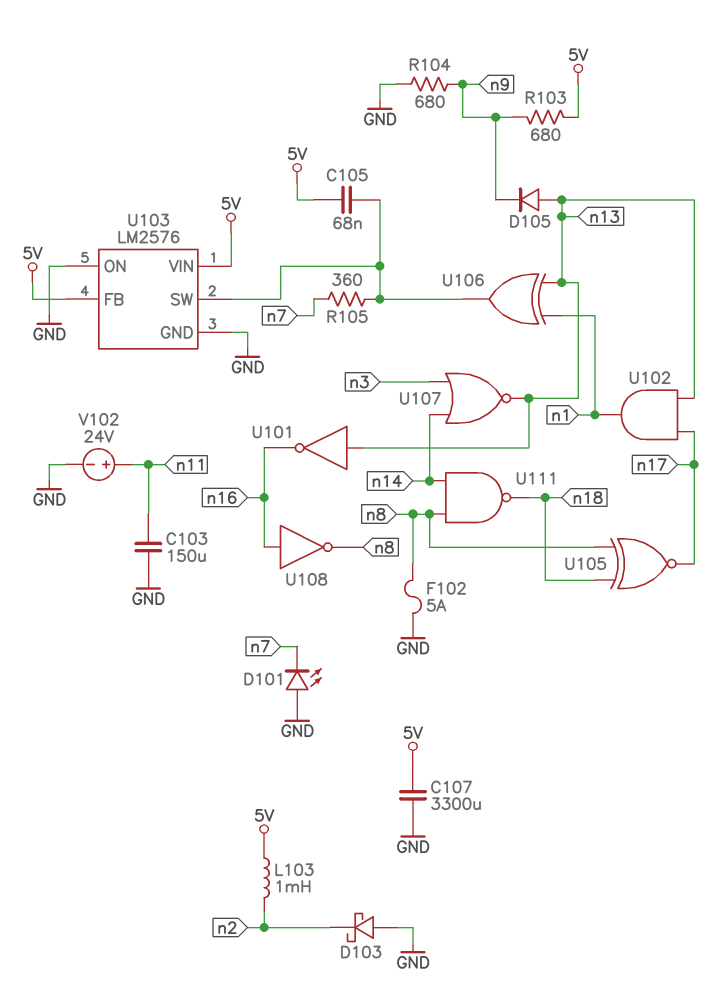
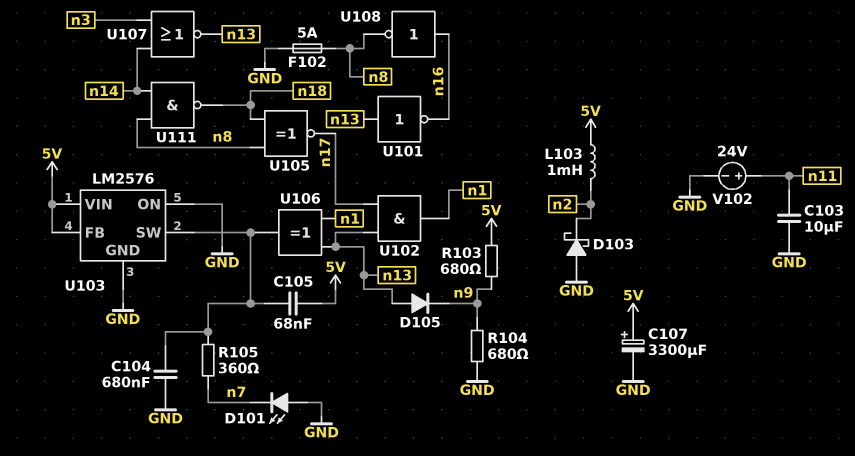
C103: 150uF (GND, n11) -> 10uF (GND, n11)
C104: none -> 680nF (GND, U103/SW)
C107: 3300uF (5V, GND) -> 3300uF (plus 5V, minus GND)

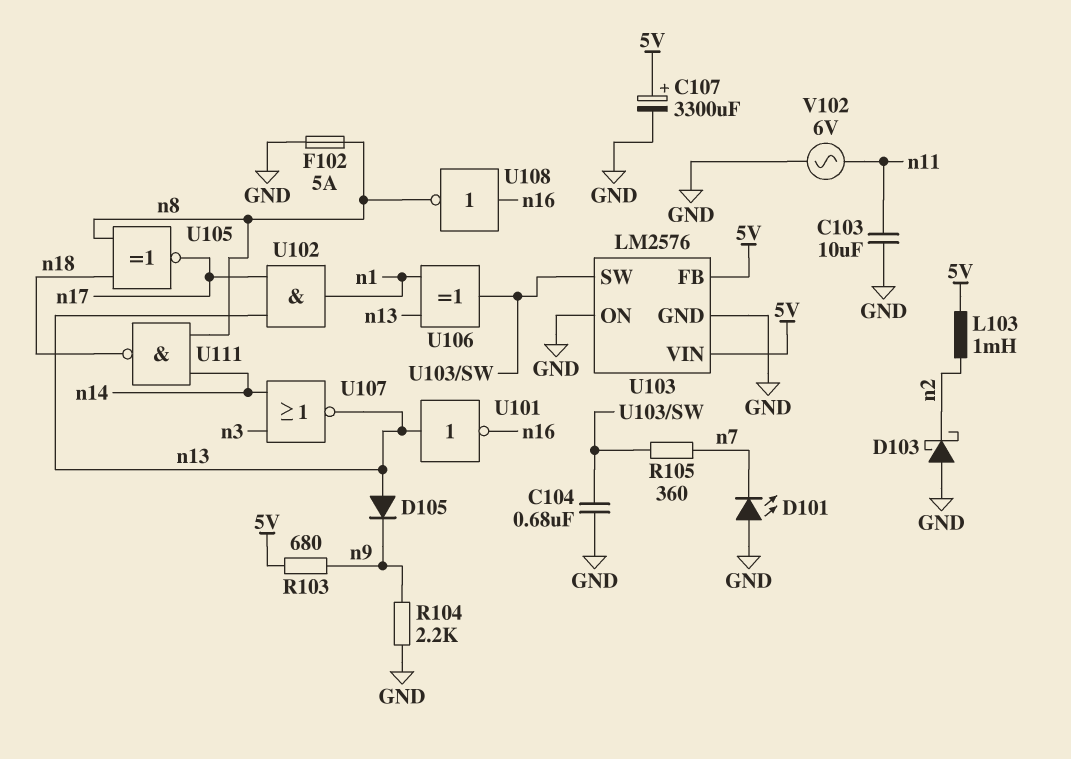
C105: 68nF (5V, U103/SW) -> none
R104: 680 (GND, n9) -> 2.2k (GND, n9)
V102: 24V (plus n11, minus GND) -> AC 6V (GND, n11)

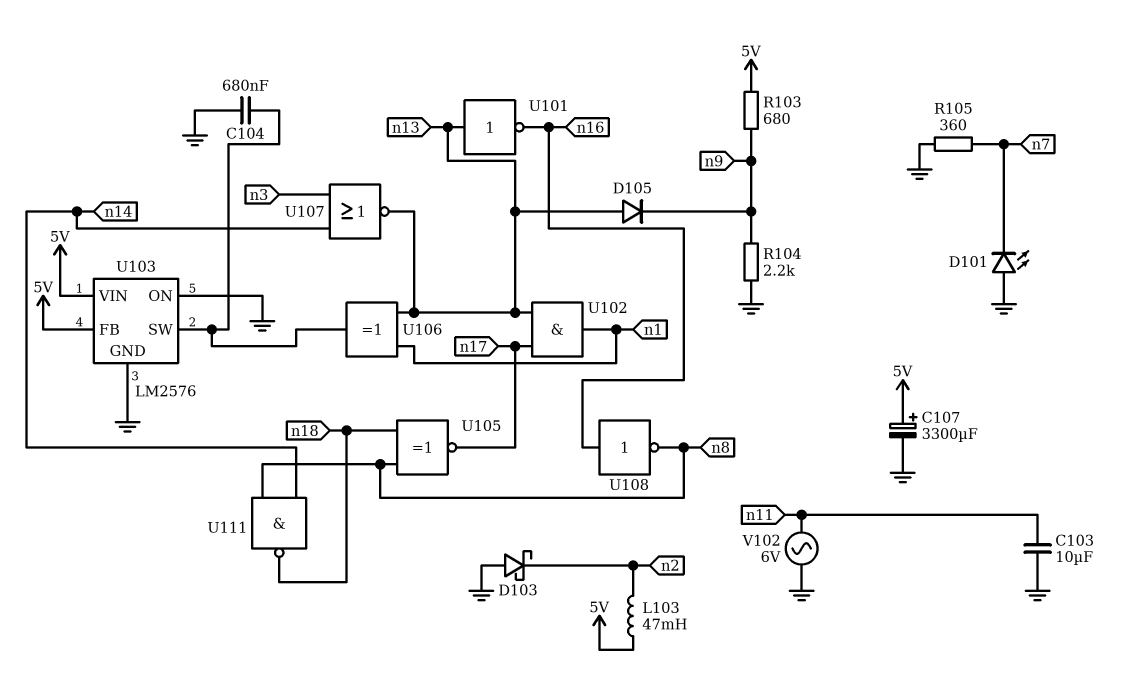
F102: 5A (GND, n8) -> none
L103: 1mH (5V, n2) -> 47mH (5V, n2)
R105: 360 (U103/SW, n7) -> 360 (GND, n7)

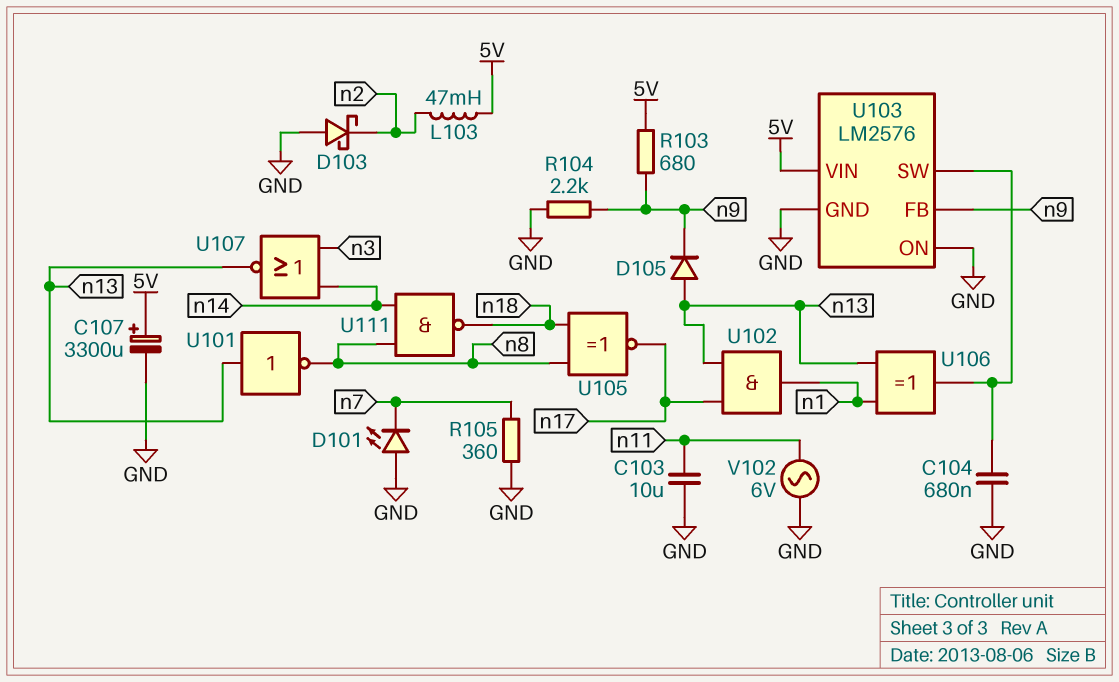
U101: NOT (in n13, out n16) -> NOT (in n13, out n8)
U103 pin FB: 5V -> n9
U108: NOT (in n16, out n8) -> none

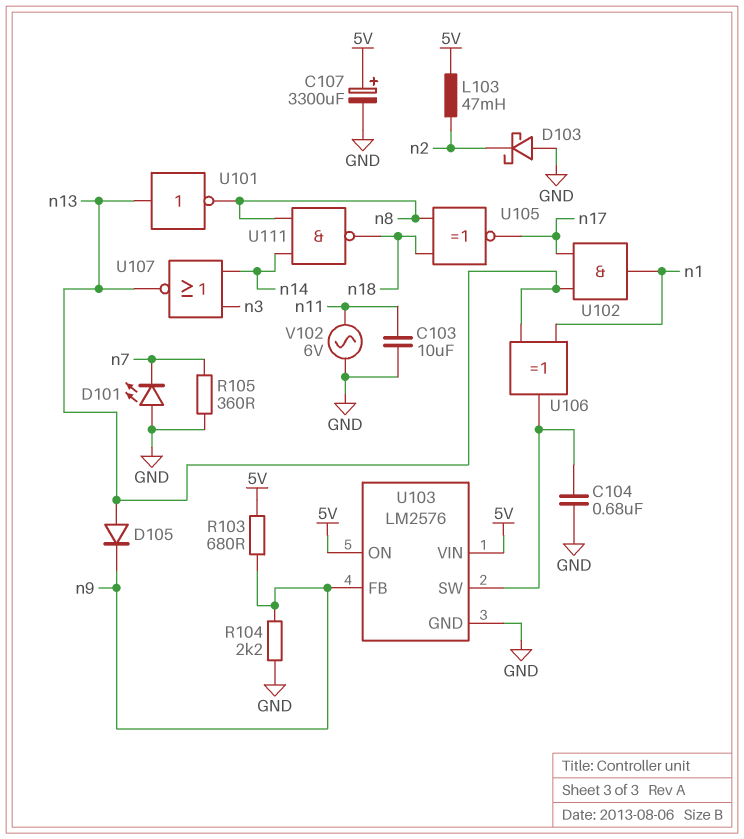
U103 pin ON: GND -> 5V

